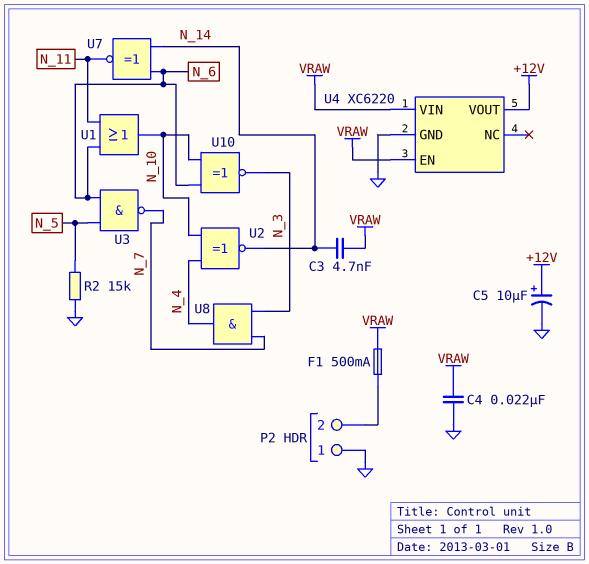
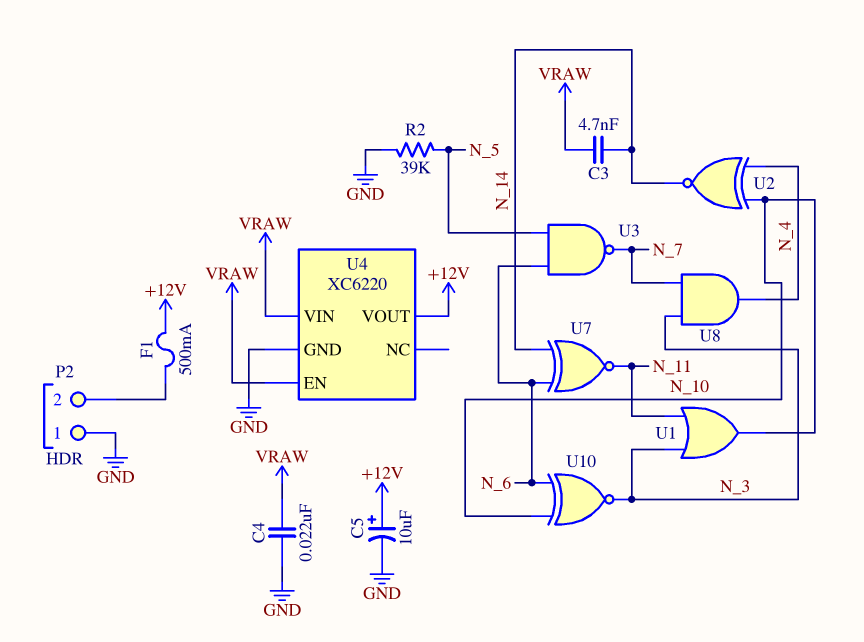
F1: 500mA (P2/2, VRAW) -> 500mA (+12V, P2/2)
R2: 15k (GND, N_5) -> 39k (GND, N_5)
U1: OR (in N_6, in N_11, out N_10) -> OR (in N_3, in N_11, out N_10)

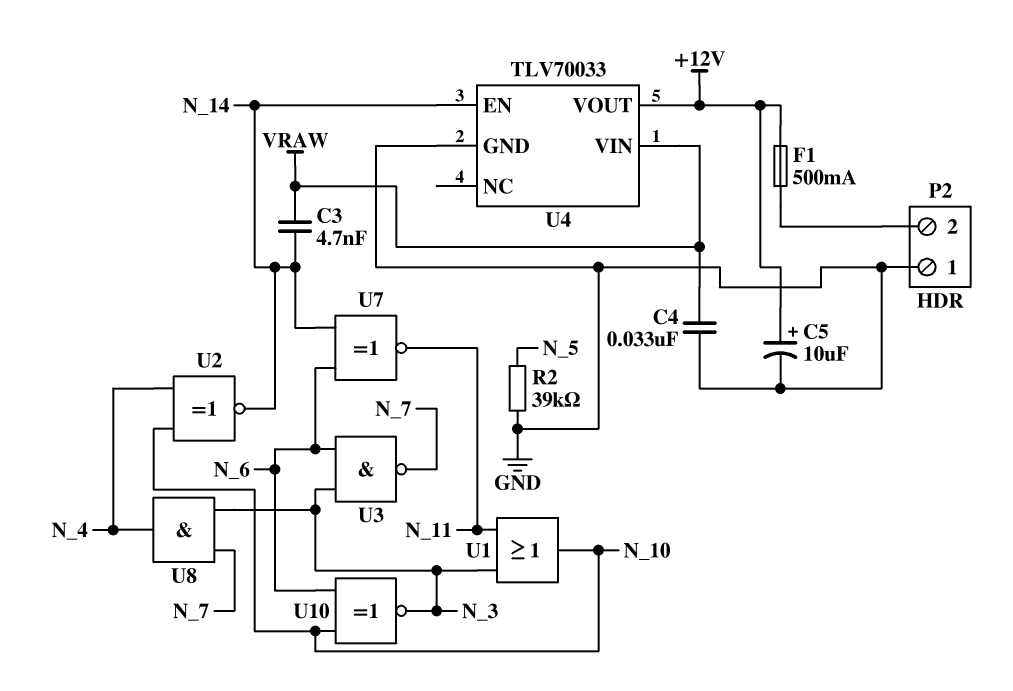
C4: 22nF (GND, VRAW) -> 33nF (GND, VRAW)
U3: NAND (in N_5, in N_6, out N_7) -> NAND (in N_3, in N_6, out N_7)
U4: XC6220 -> TLV70033
U4 pin EN: VRAW -> N_14

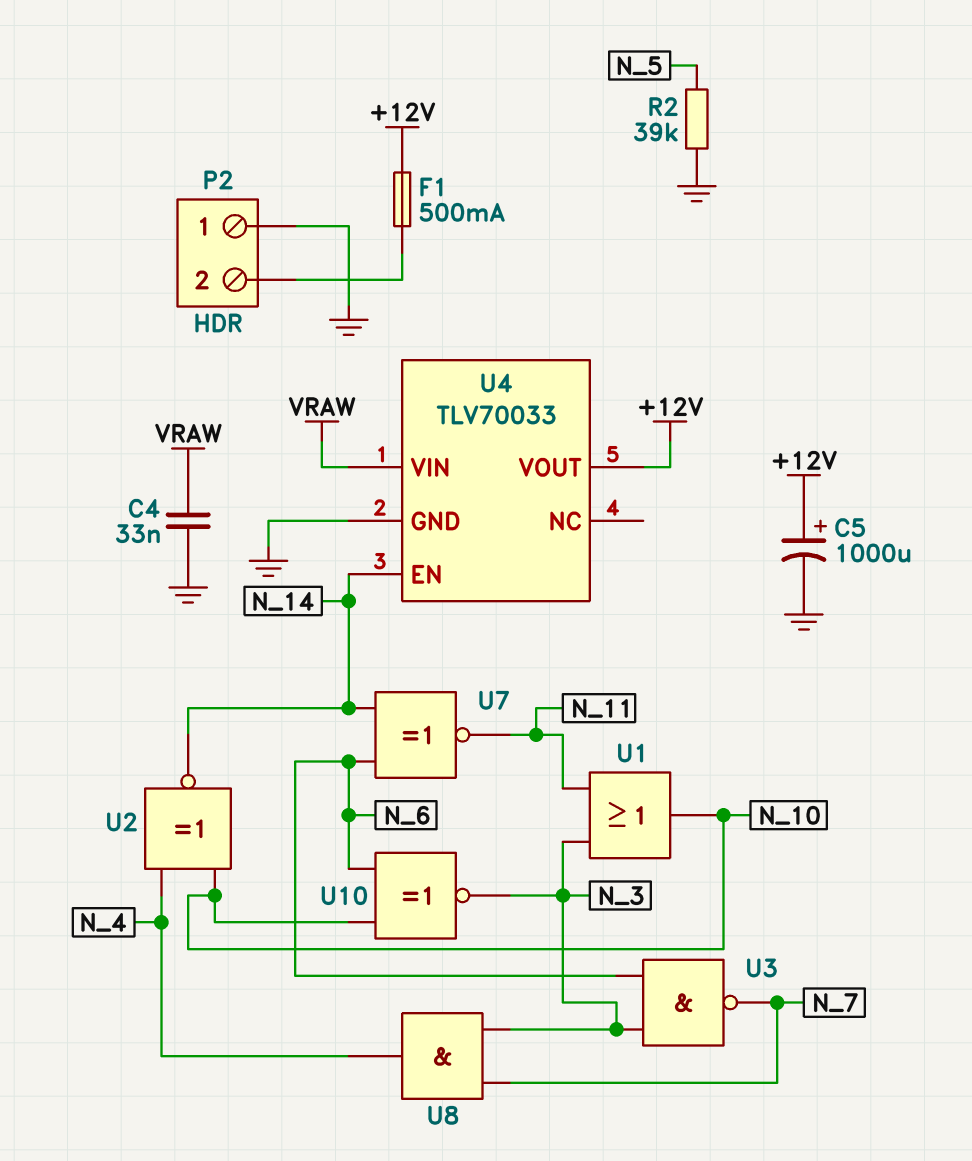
C3: 4.7nF (N_14, VRAW) -> none
C5: 10uF (plus +12V, minus GND) -> 1000uF (plus +12V, minus GND)

